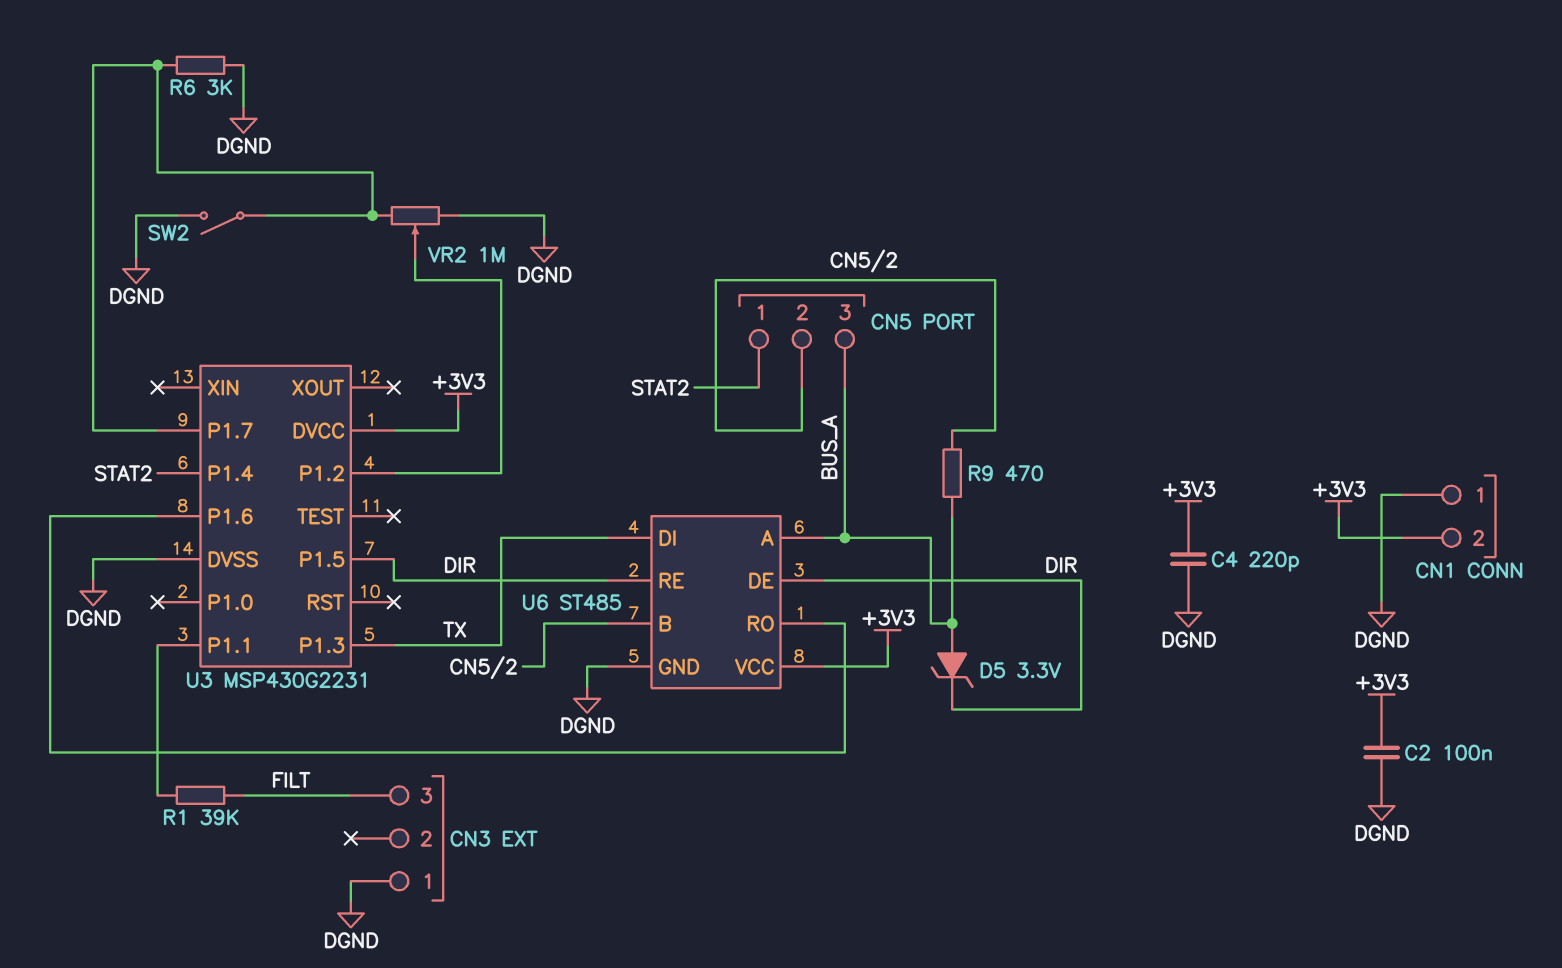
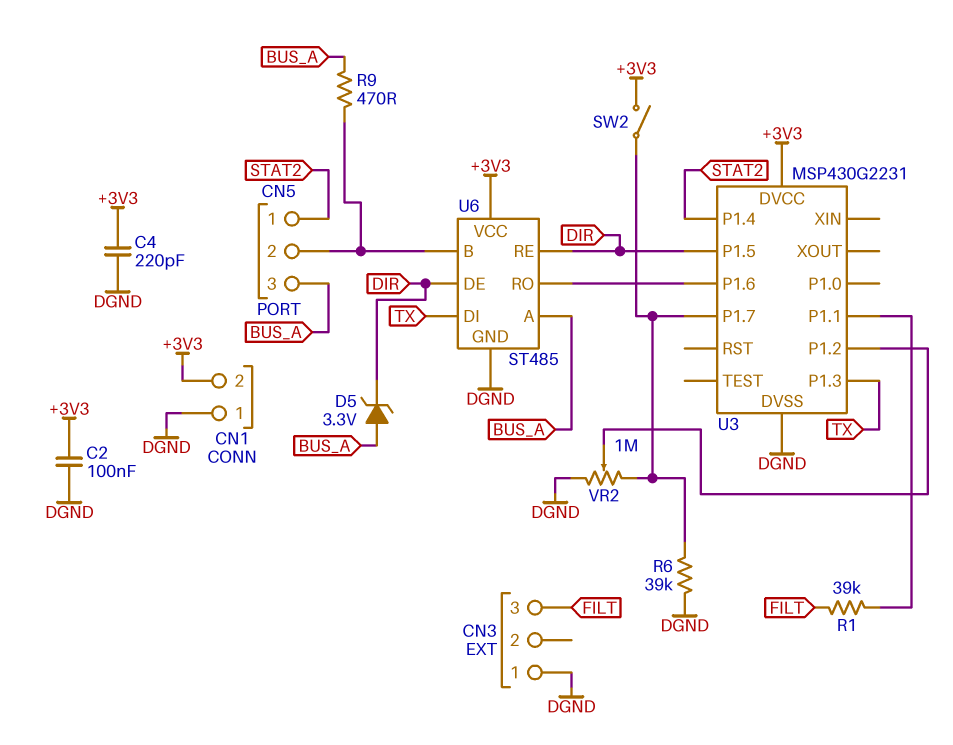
R6: 3k (DGND, U3/P1.7) -> 39k (DGND, U3/P1.7)
SW2: switch (DGND, U3/P1.7) -> switch (+3V3, U3/P1.7)

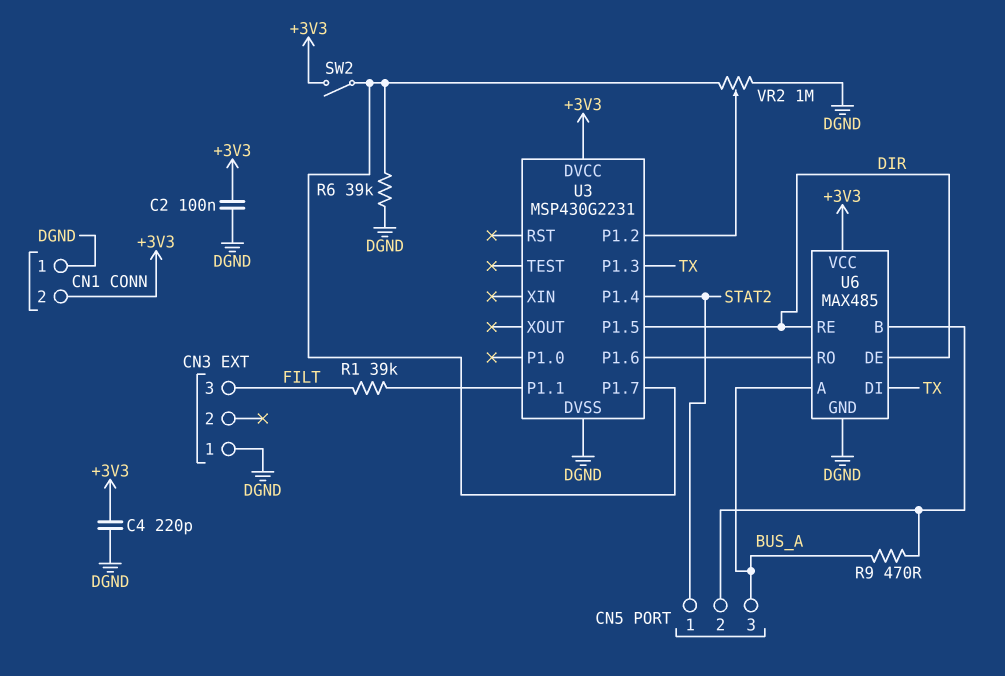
D5: zener 3.3V (A BUS_A, K DIR) -> none
U6: ST485 -> MAX485

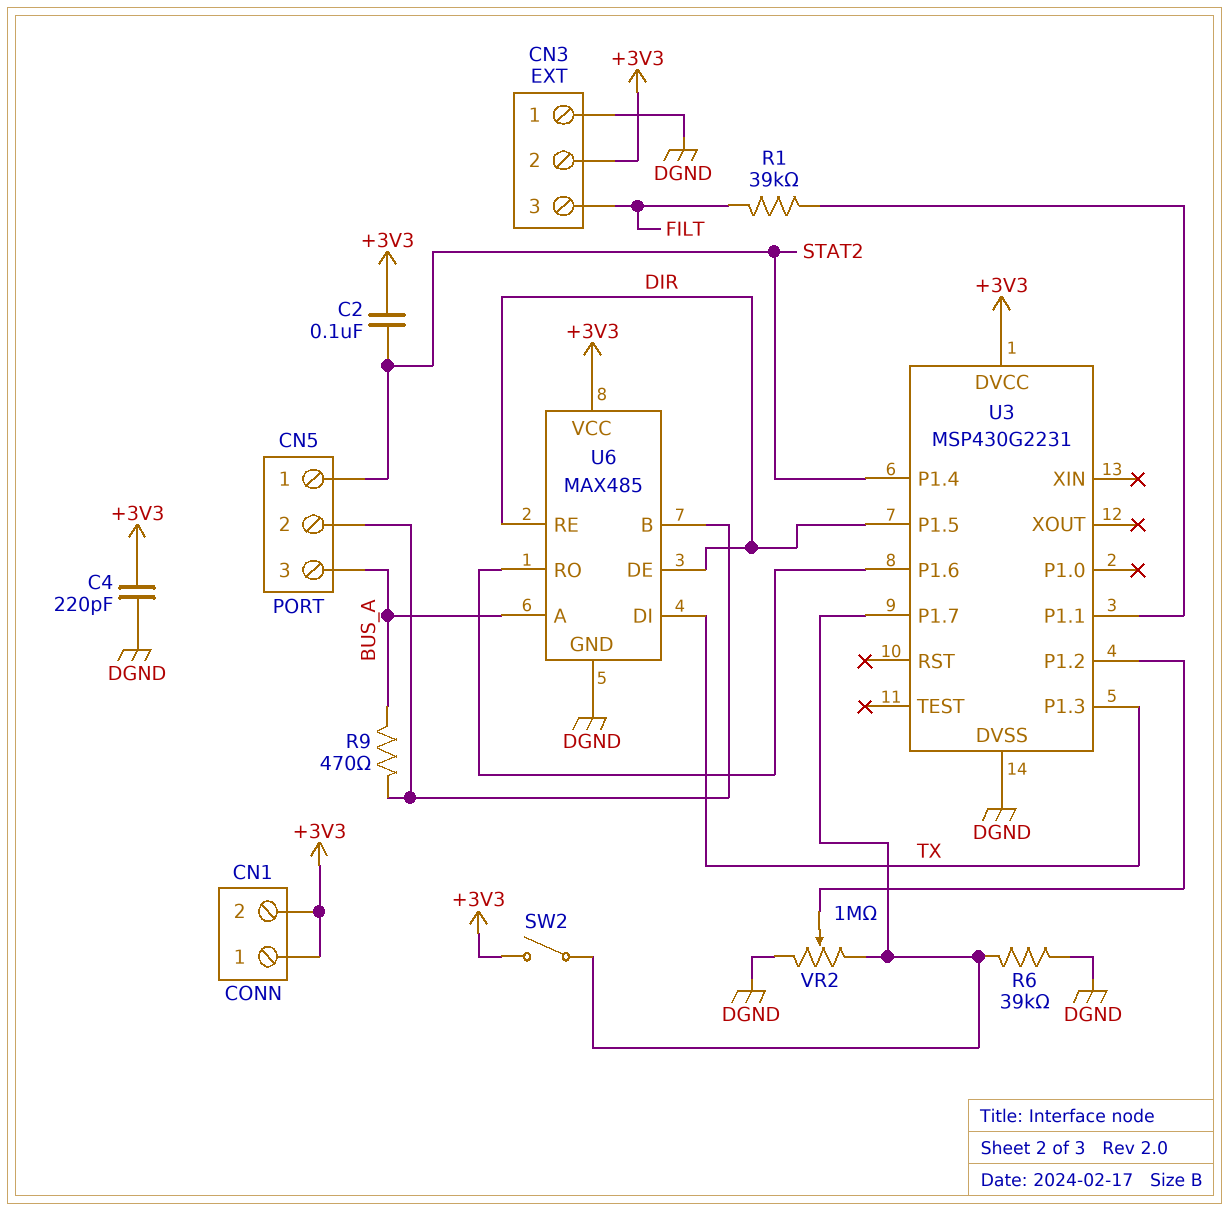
C2: 100nF (+3V3, DGND) -> 100nF (+3V3, STAT2)
CN1 pin 1: DGND -> +3V3
CN3 pin 2: none -> +3V3

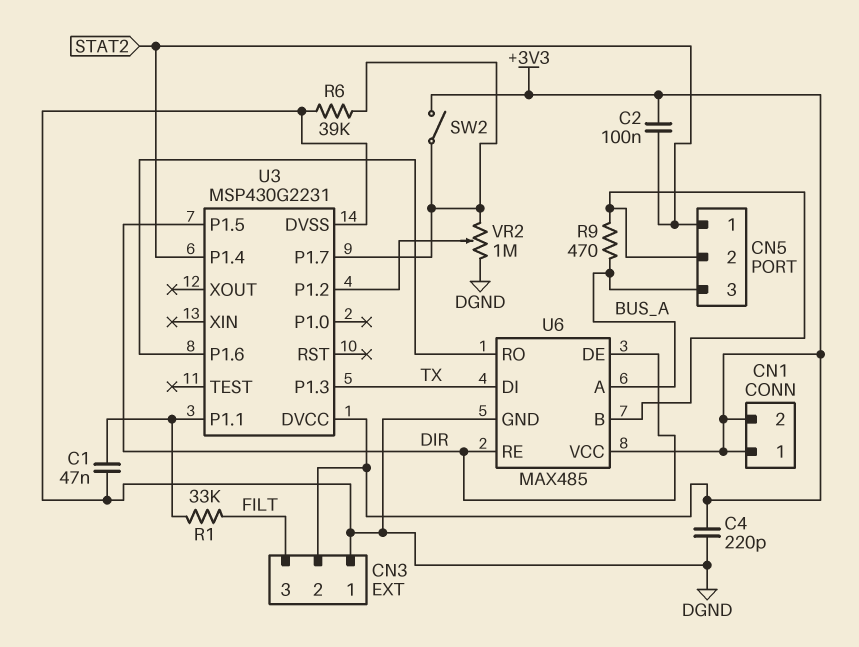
C1: none -> 47nF (DGND, U3/P1.1)
R1: 39k (FILT, U3/P1.1) -> 33k (FILT, U3/P1.1)

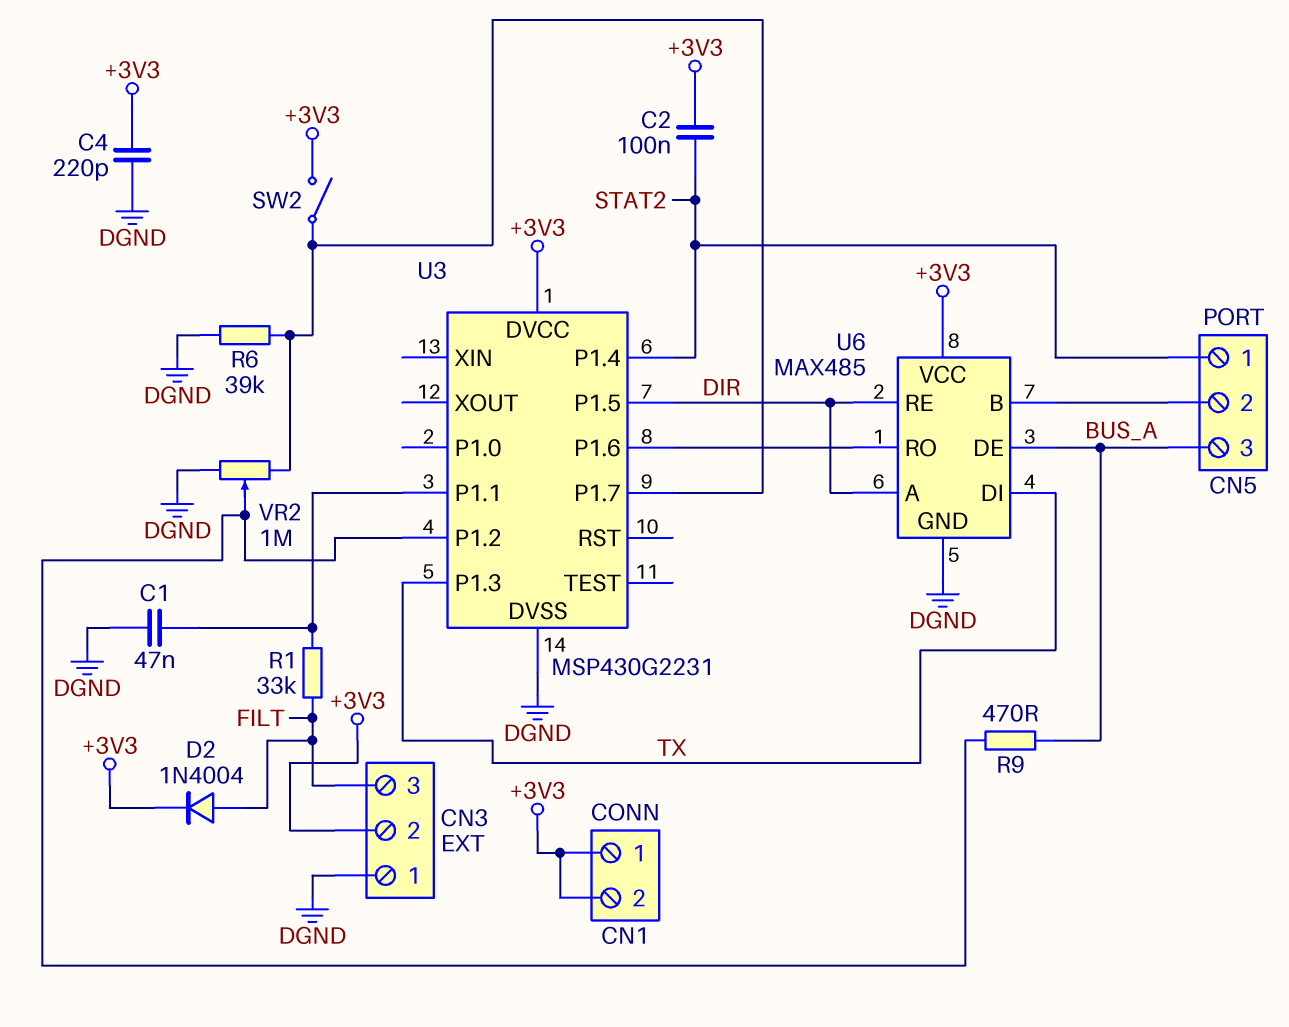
D2: none -> diode 1N4004 (A FILT, K +3V3)
R9: 470 (BUS_A, CN5/2) -> 470 (BUS_A, U3/P1.2)
U6 pin A: BUS_A -> DIR
U6 pin DE: DIR -> BUS_A

